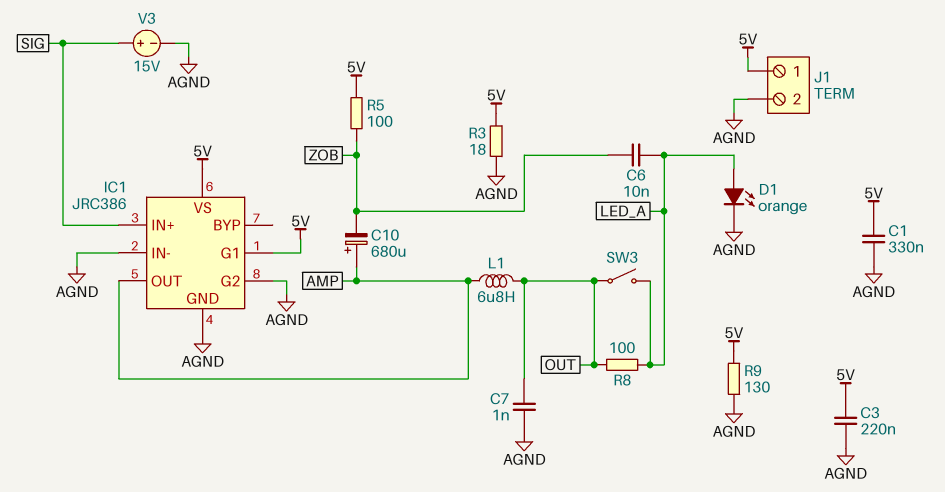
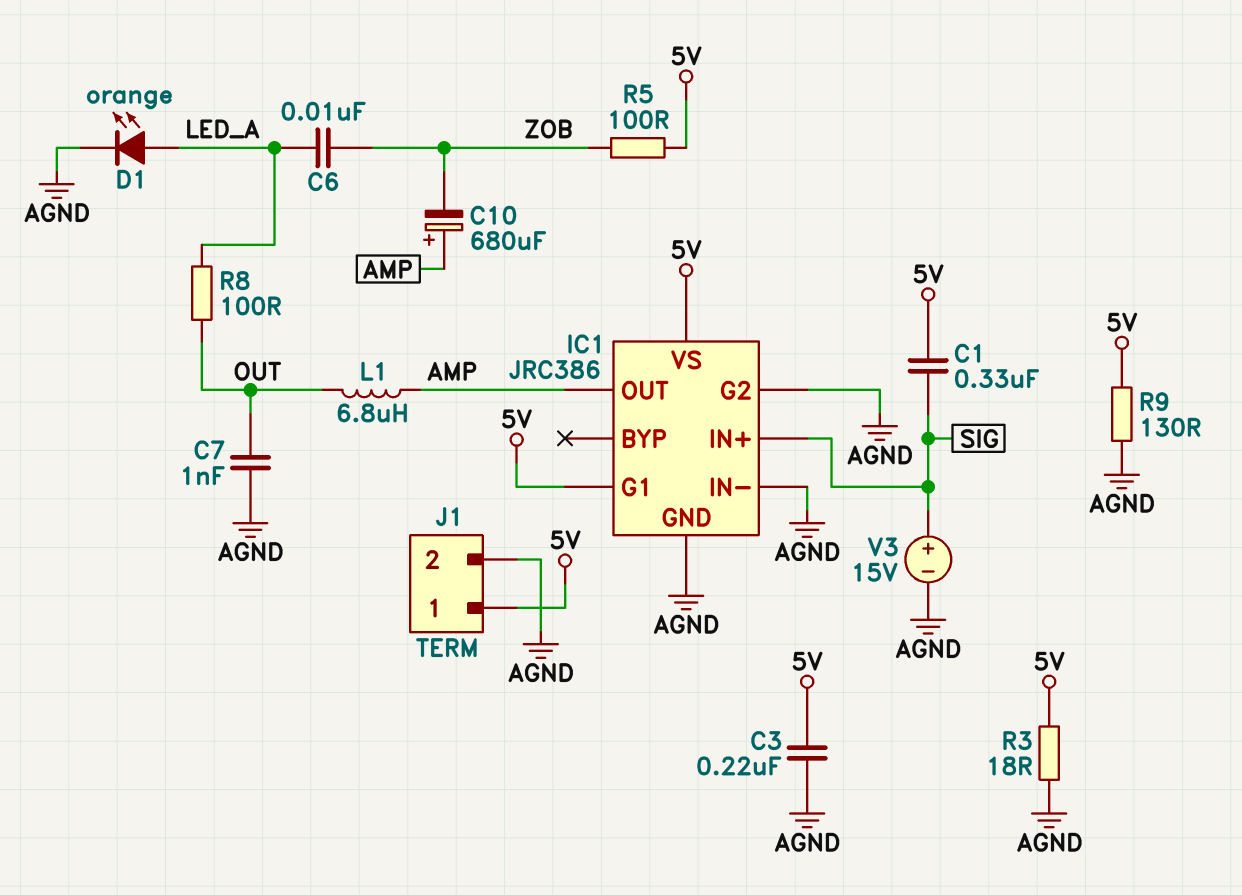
C1: 330nF (5V, AGND) -> 330nF (5V, SIG)
SW3: switch (LED_A, OUT) -> none

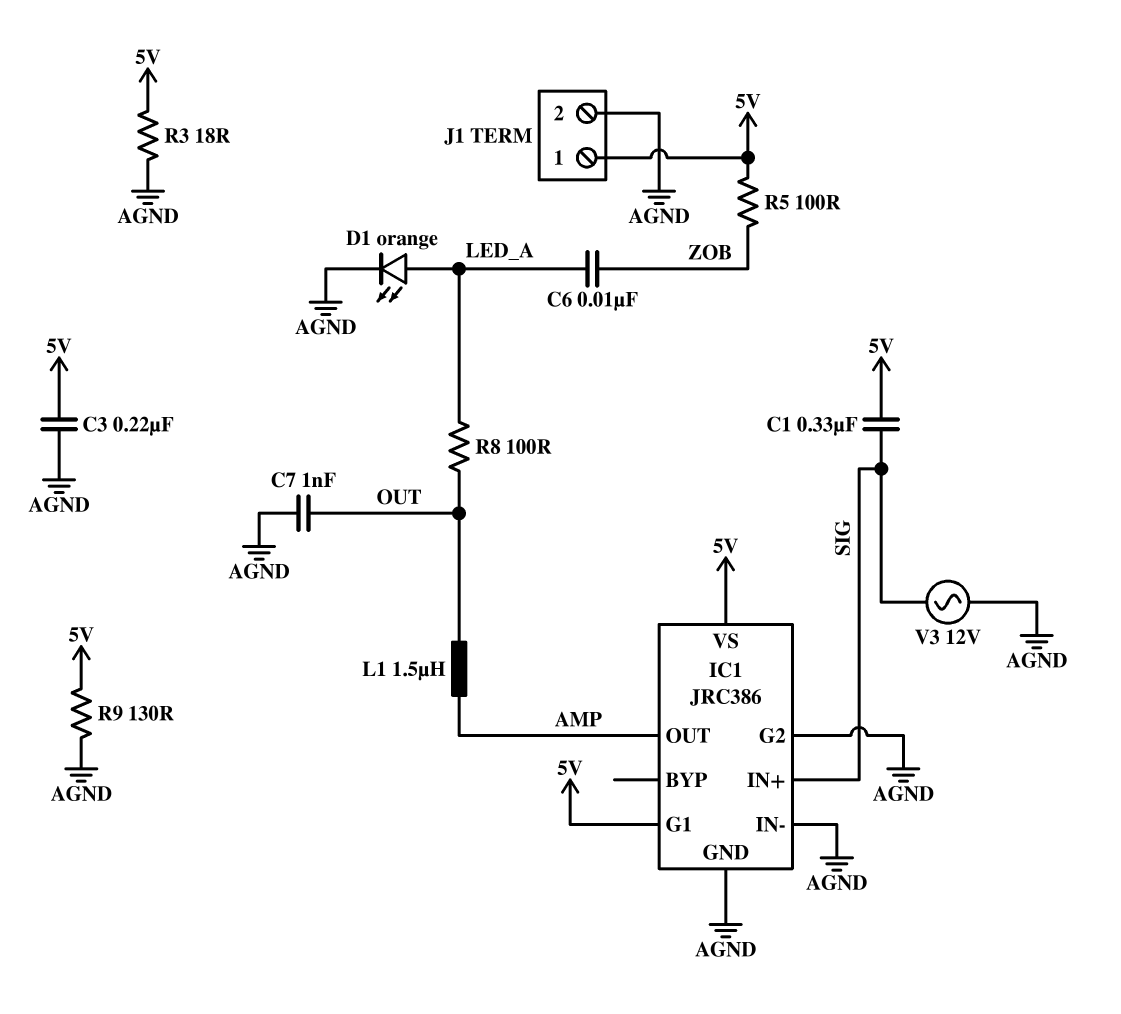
C10: 680uF (plus AMP, minus ZOB) -> none
L1: 6.8uH (AMP, OUT) -> 1.5uH (AMP, OUT)
V3: 15V (plus SIG, minus AGND) -> AC 12V (AGND, SIG)

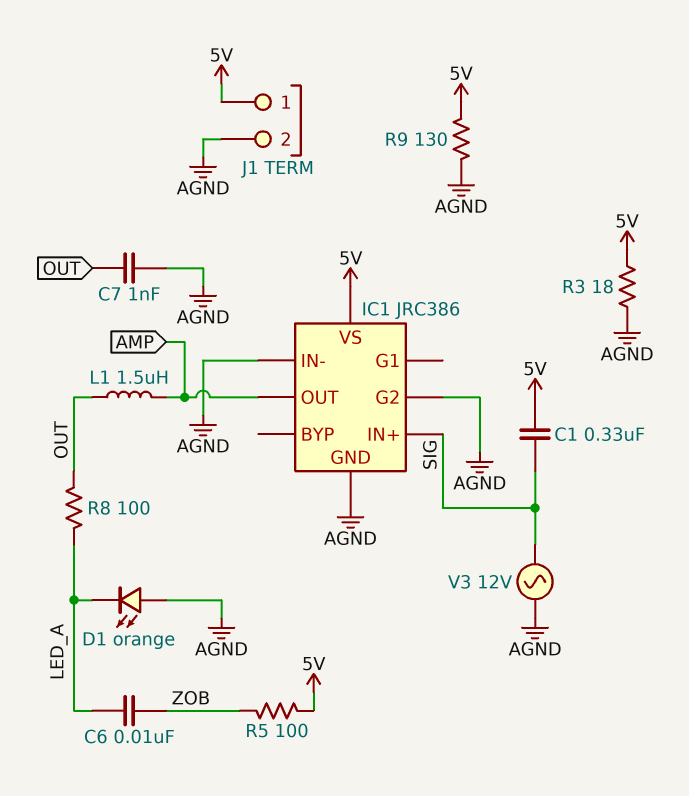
C3: 220nF (5V, AGND) -> none
D1: LED orange (A LED_A, K AGND) -> LED orange (A AGND, K LED_A)
IC1 pin G1: 5V -> none

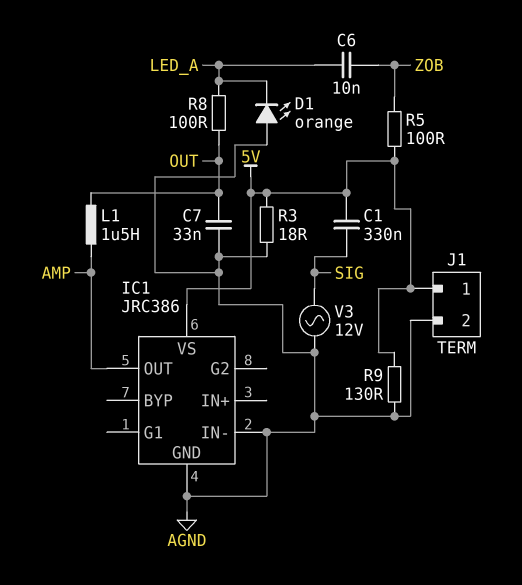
C7: 1nF (AGND, OUT) -> 33nF (AGND, OUT)
IC1 pin G2: AGND -> none
IC1 pin IN+: SIG -> none

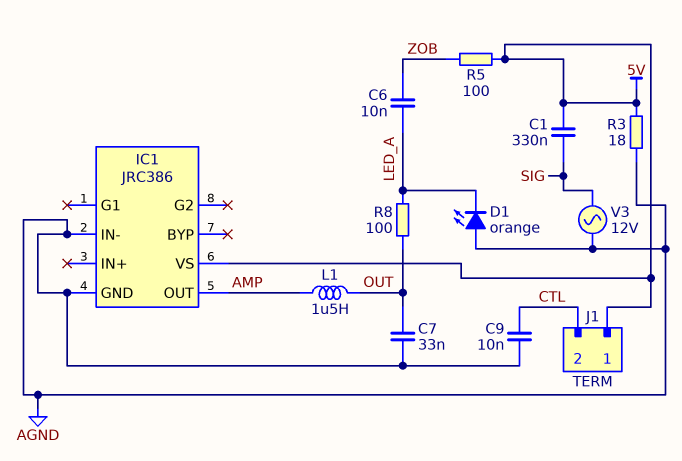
C9: none -> 10nF (AGND, CTL)
J1 pin 2: AGND -> CTL
R9: 130 (5V, AGND) -> none

